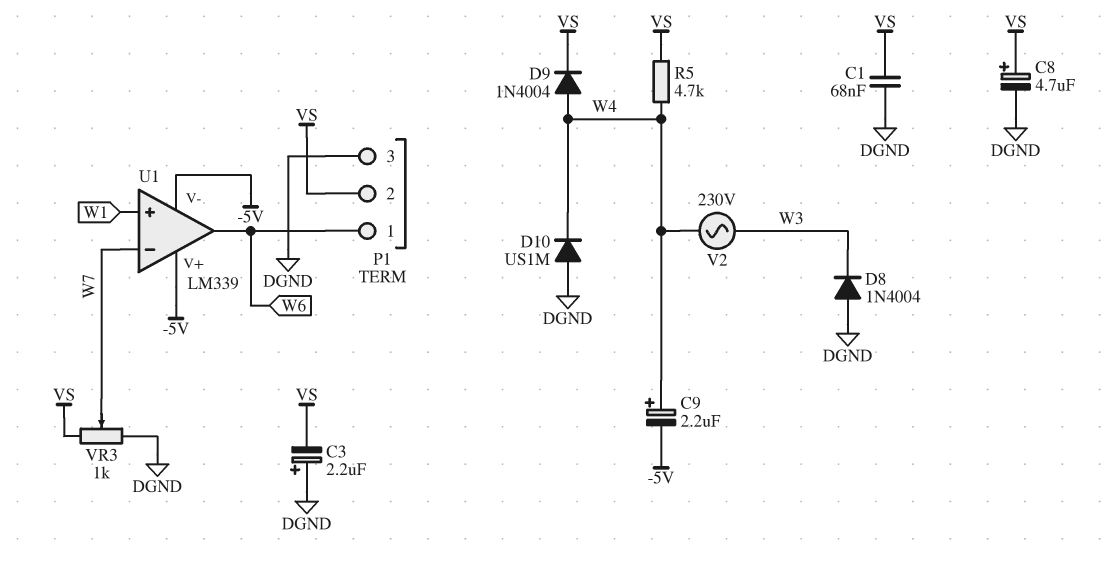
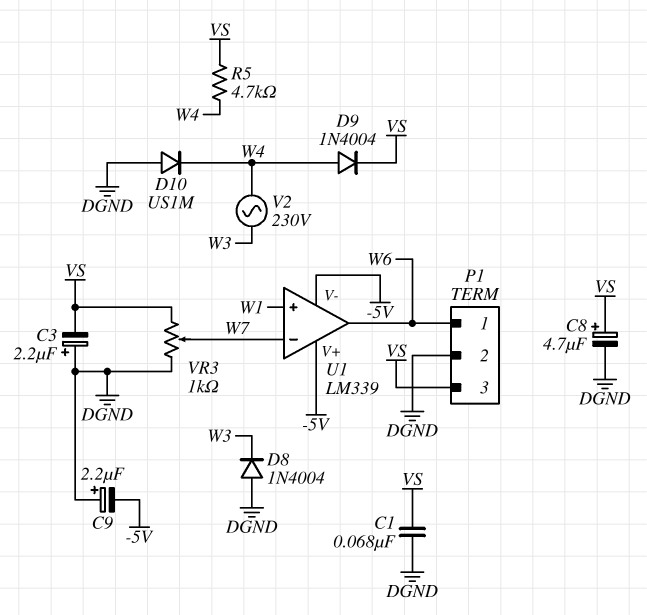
C9: 2.2uF (plus W4, minus -5V) -> 2.2uF (plus DGND, minus -5V)
P1 pin 2: VS -> DGND
P1 pin 3: DGND -> VS

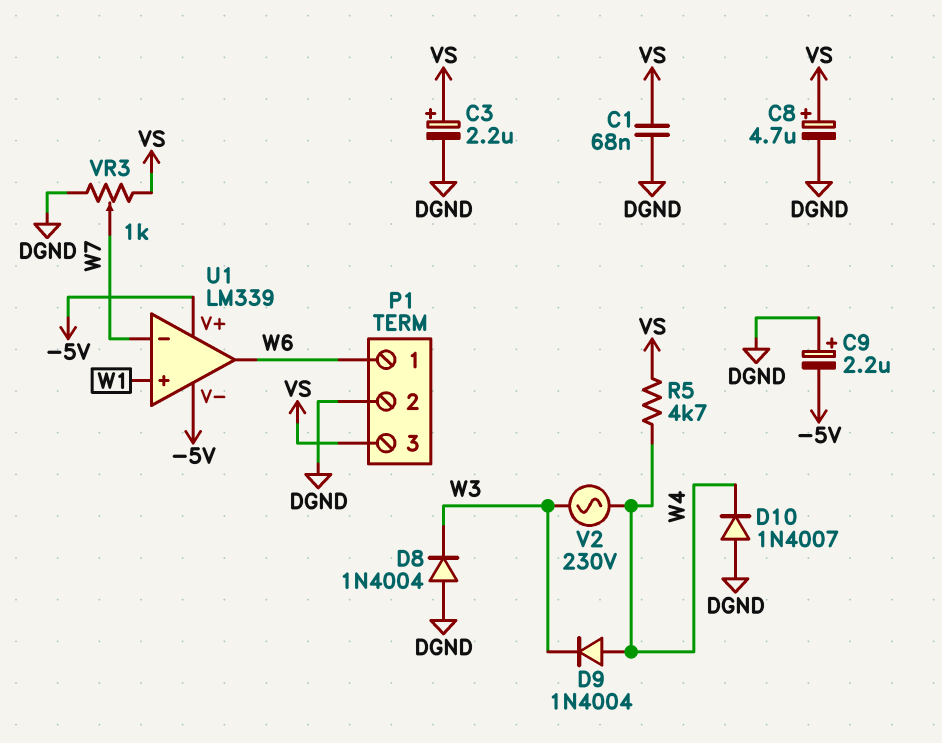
C3: 2.2uF (plus DGND, minus VS) -> 2.2uF (plus VS, minus DGND)
D9: diode 1N4004 (A W4, K VS) -> diode 1N4004 (A W4, K W3)
D10: diode US1M (A DGND, K W4) -> diode 1N4007 (A DGND, K W4)

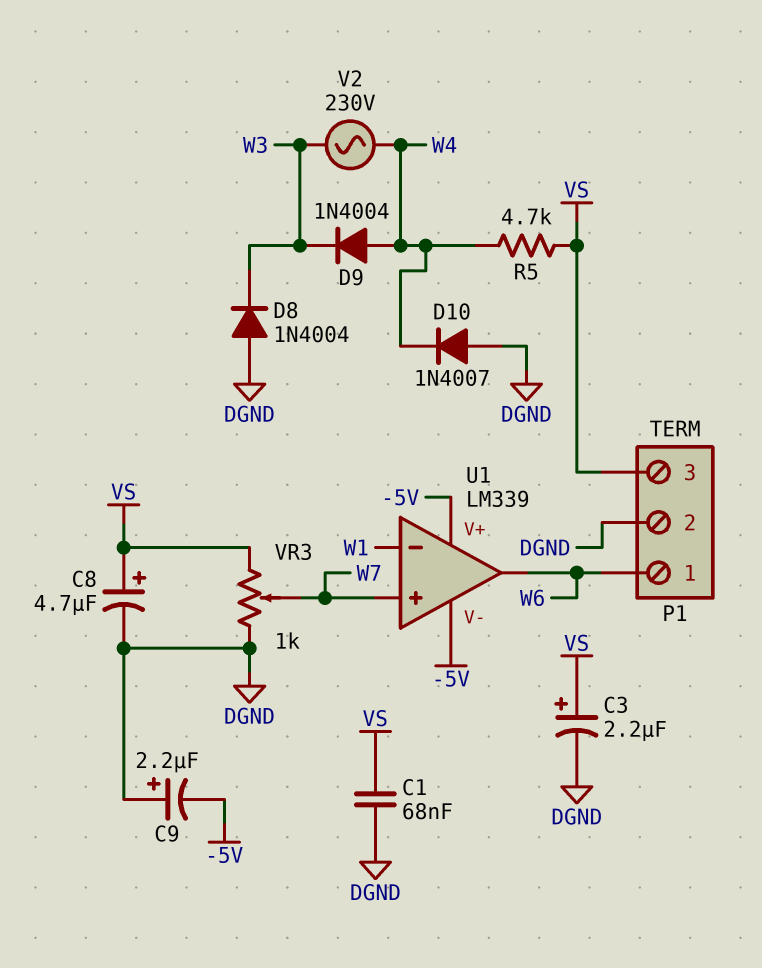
U1 pin in+: W1 -> W7
U1 pin in-: W7 -> W1

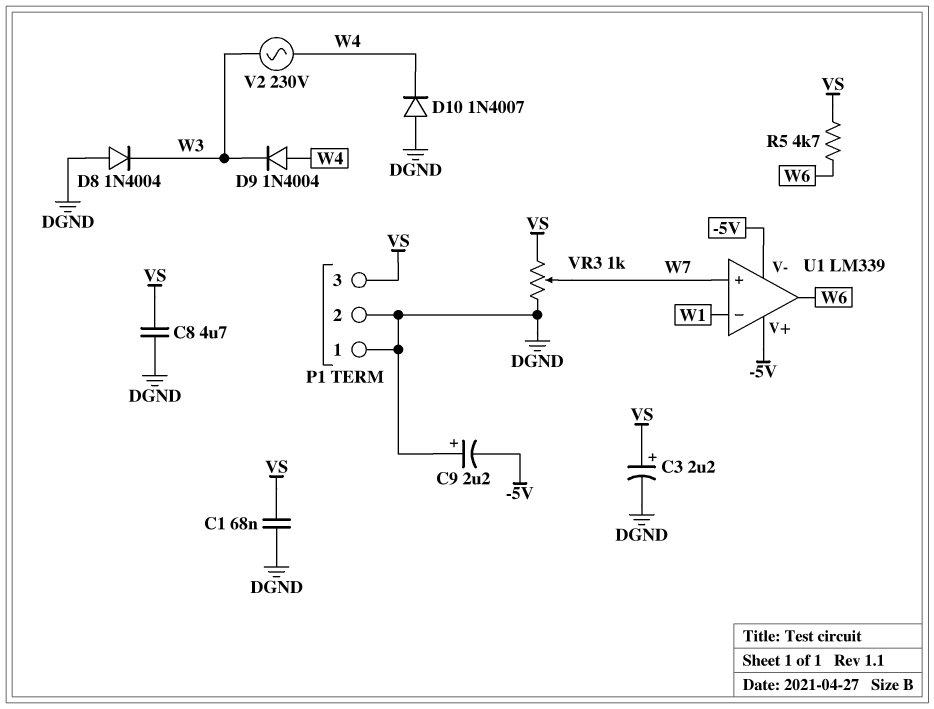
C8: 4.7uF (plus VS, minus DGND) -> 4.7uF (DGND, VS)
P1 pin 1: W6 -> DGND
R5: 4.7k (VS, W4) -> 4.7k (VS, W6)

